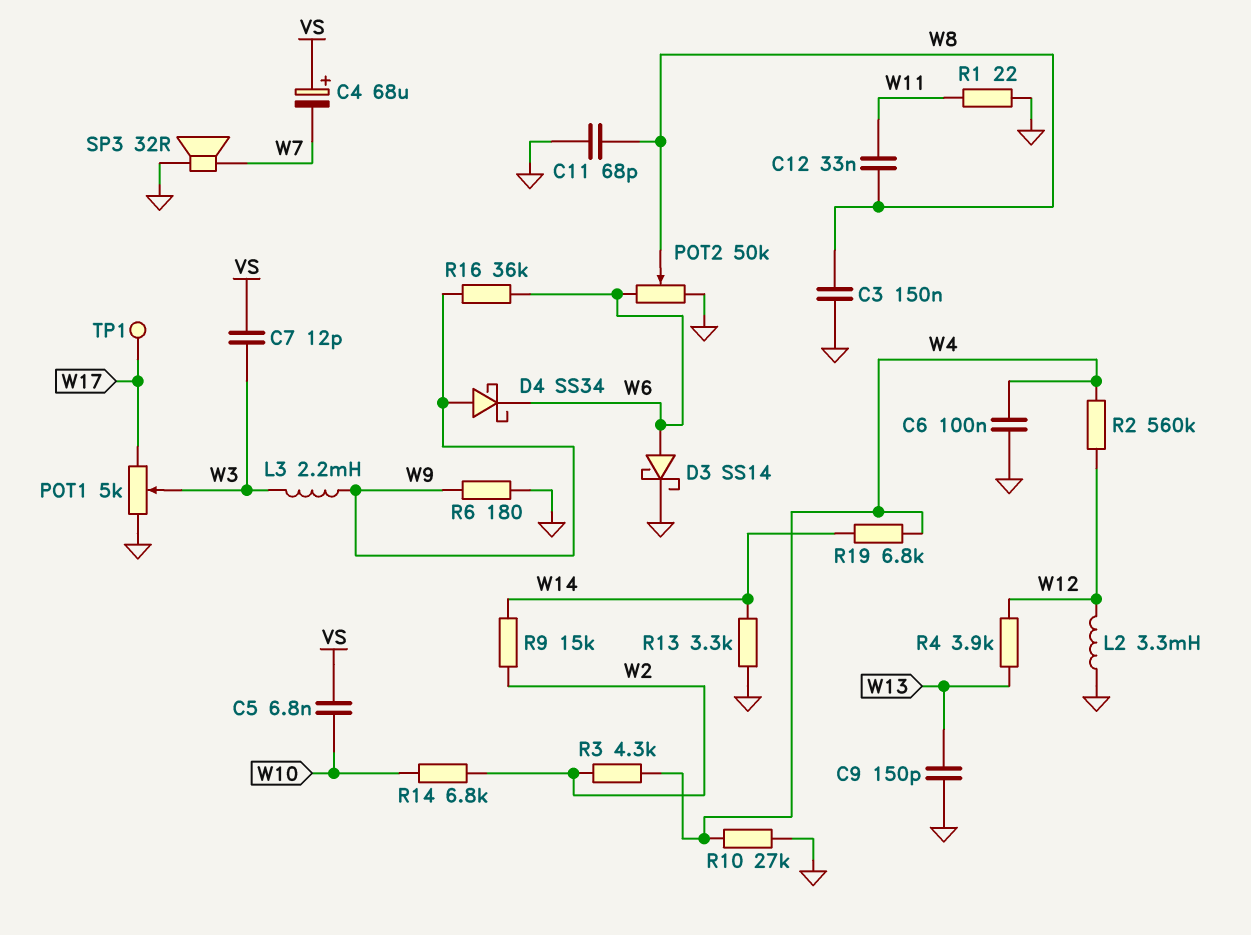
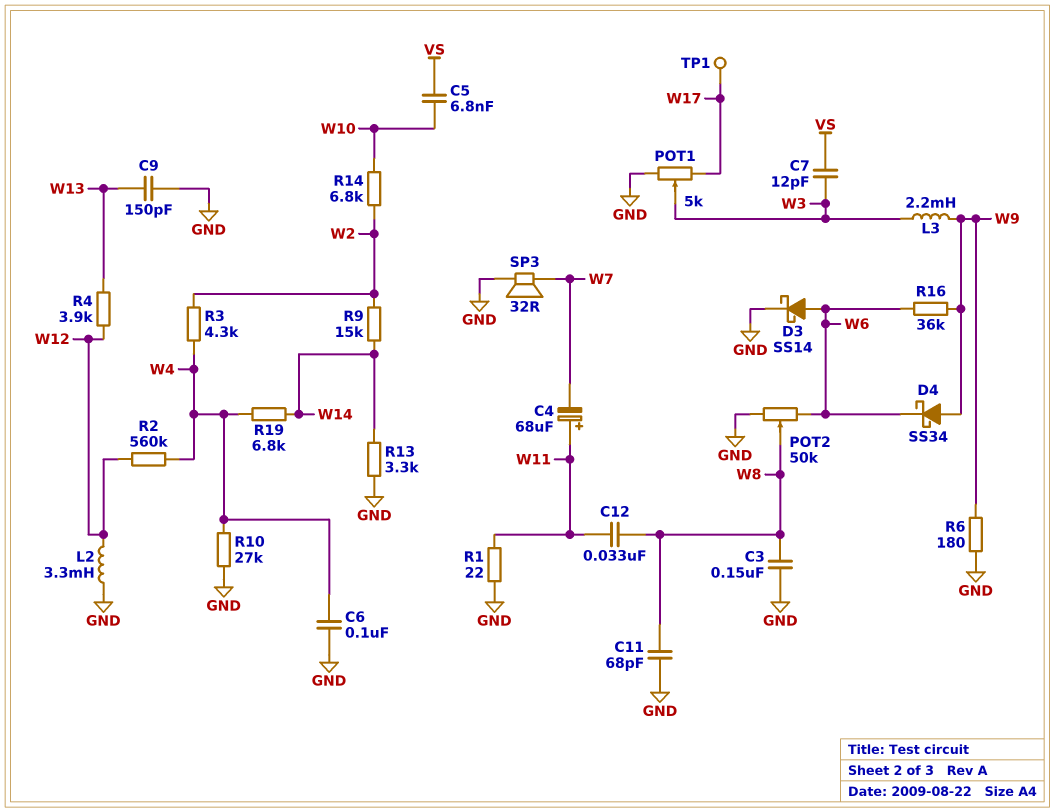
C4: 68uF (plus VS, minus W7) -> 68uF (plus W11, minus W7)

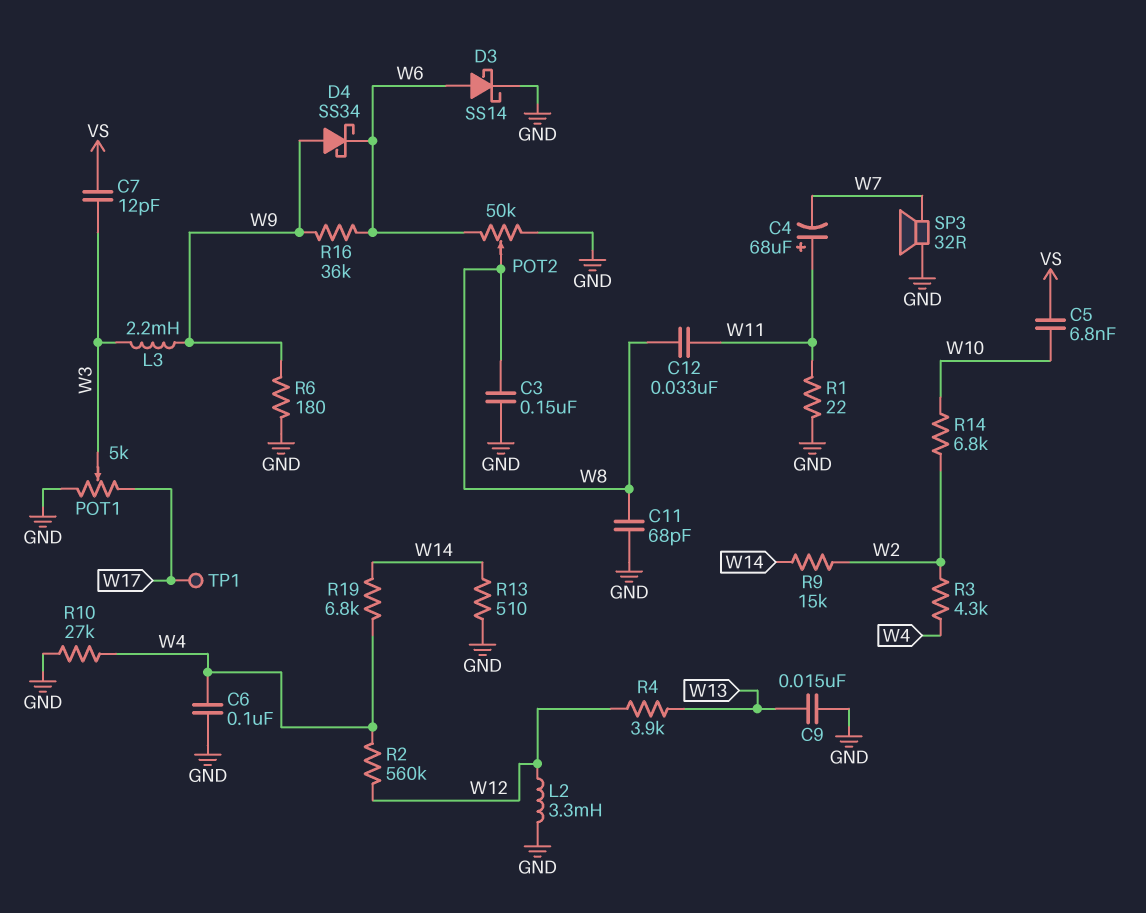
C9: 150pF (GND, W13) -> 15nF (GND, W13)
R13: 3.3k (GND, W14) -> 510 (GND, W14)

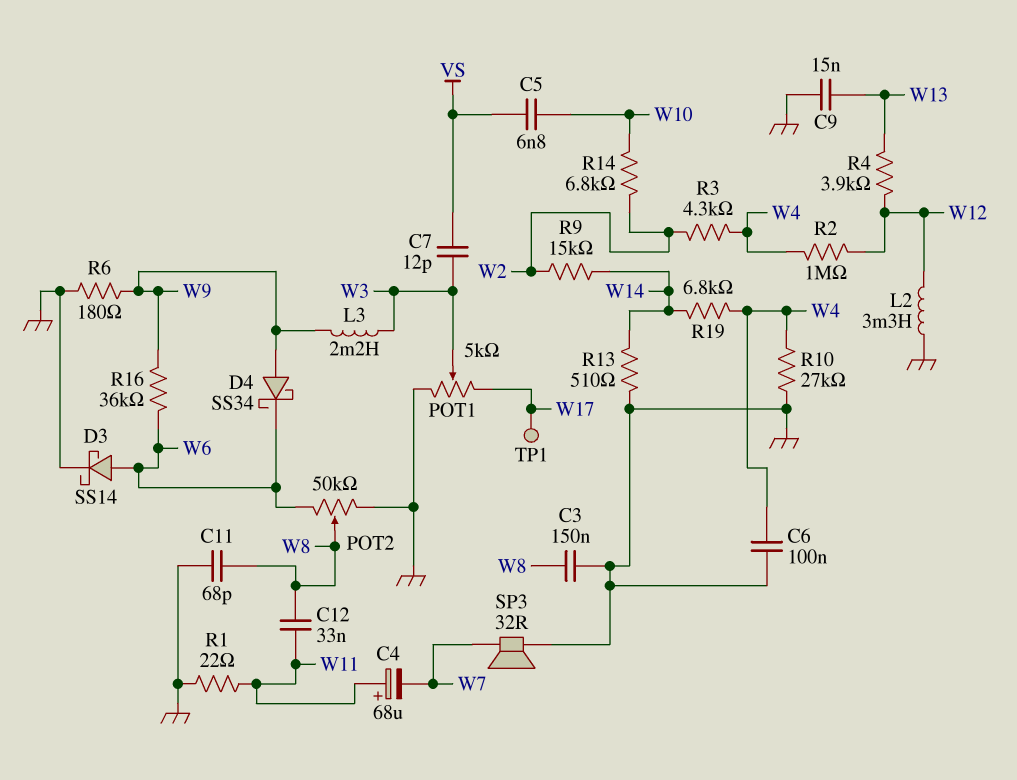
R2: 560k (W4, W12) -> 1M (W4, W12)

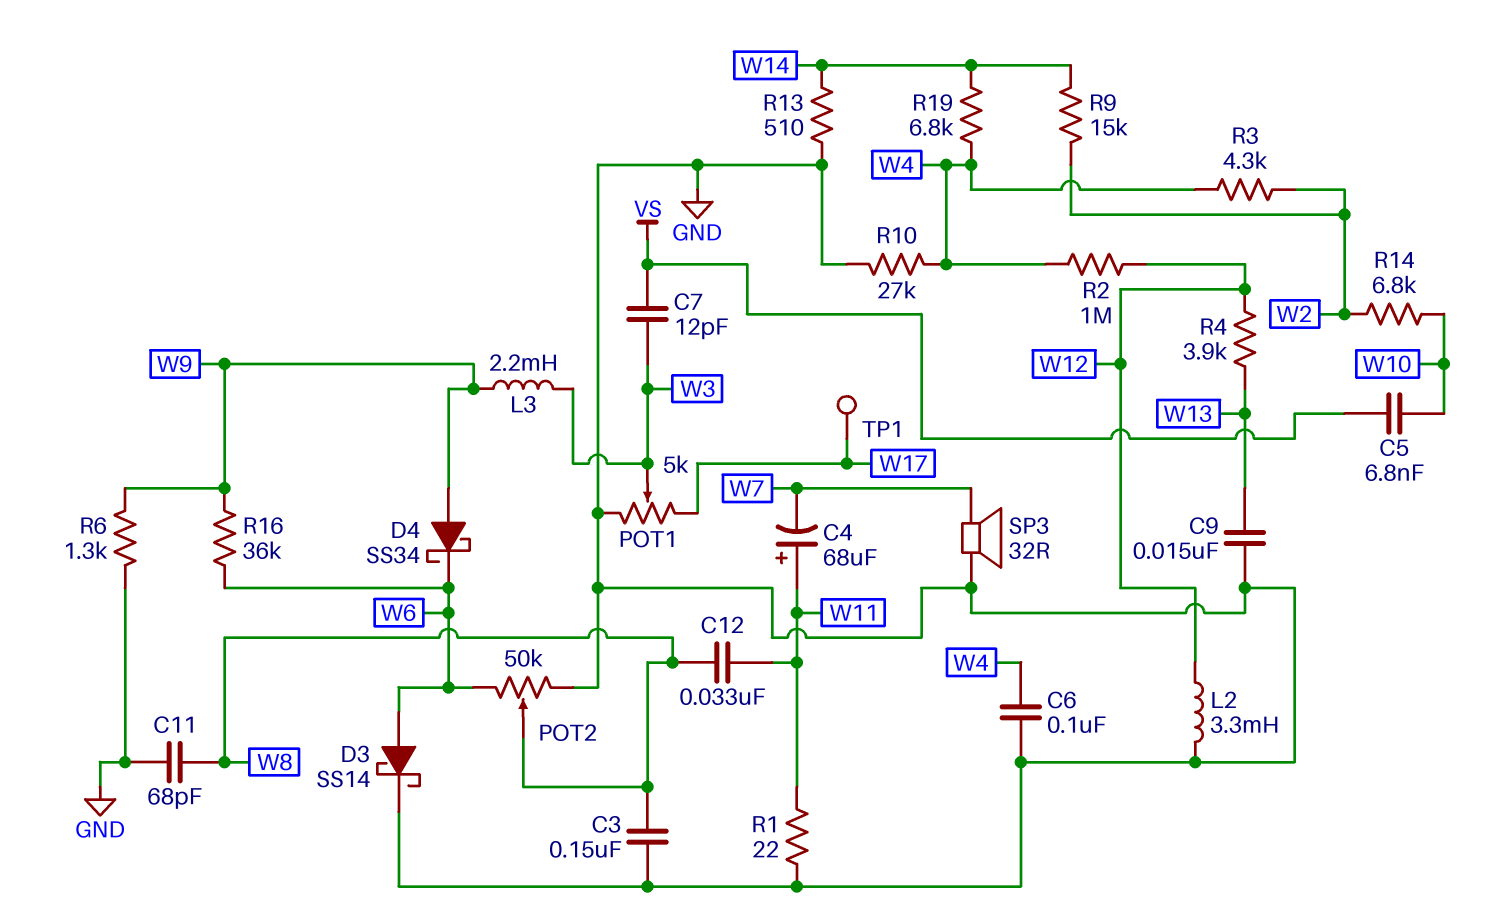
R6: 180 (GND, W9) -> 1.3k (GND, W9)

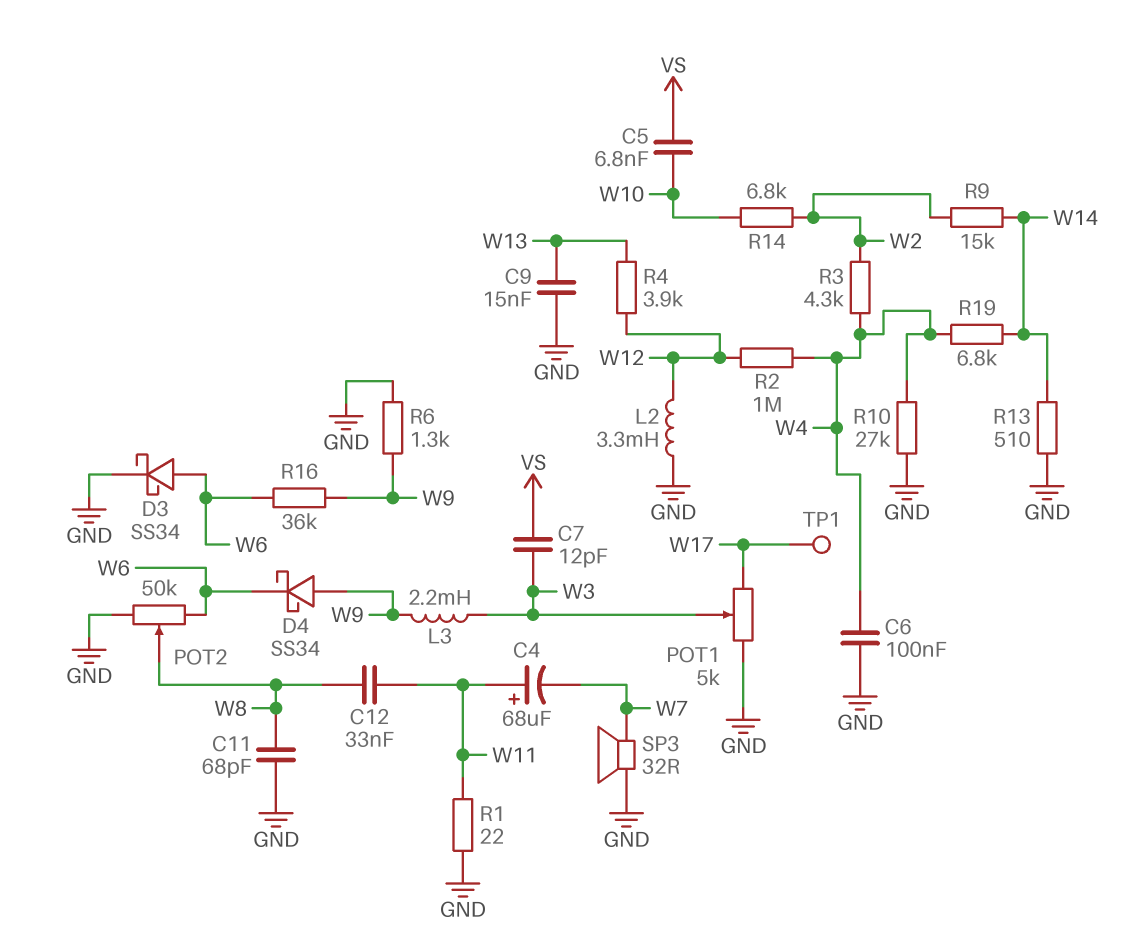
C3: 150nF (GND, W8) -> none
D3: schottky SS14 (A W6, K GND) -> schottky SS34 (A W6, K GND)

